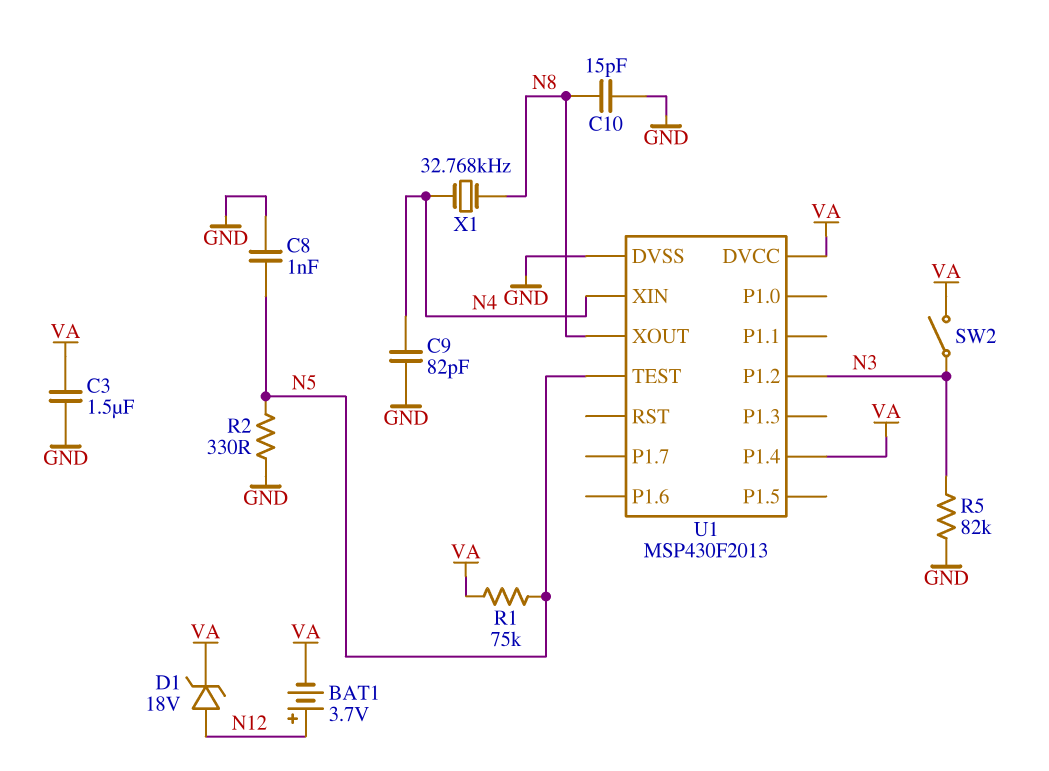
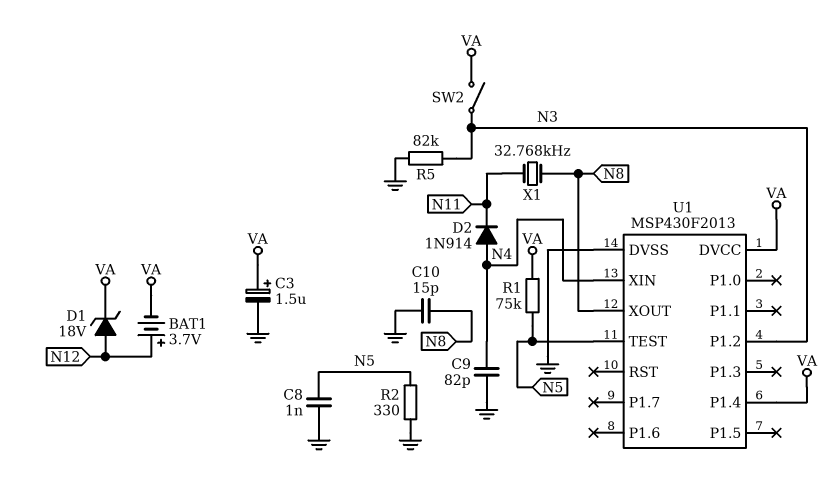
C3: 1.5uF (GND, VA) -> 1.5uF (plus VA, minus GND)
D2: none -> diode 1N914 (A N4, K N11)
X1: 32.768kHz (N4, N8) -> 32.768kHz (N8, N11)

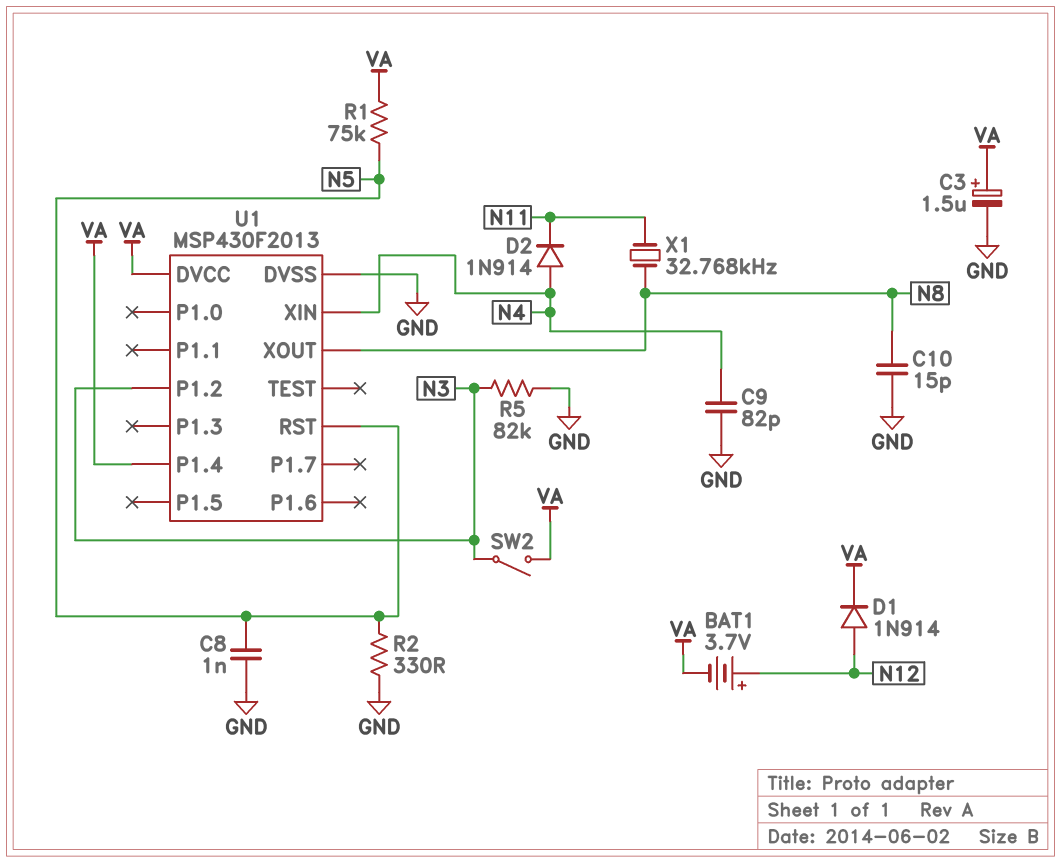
D1: zener 18V (A N12, K VA) -> diode 1N914 (A N12, K VA)
U1 pin RST: none -> N5
U1 pin TEST: N5 -> none

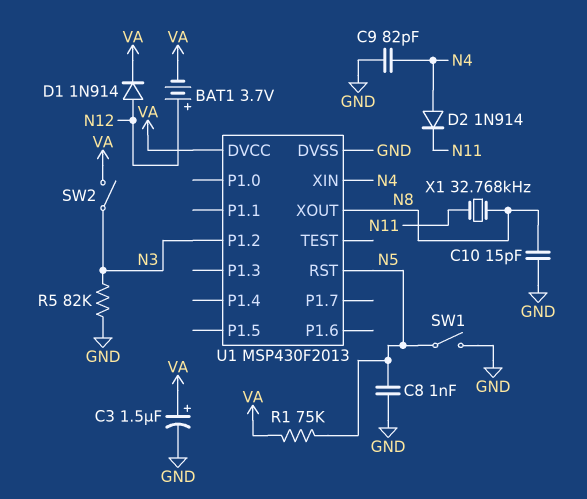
R2: 330 (GND, N5) -> none
SW1: none -> switch (GND, N5)
U1 pin P1.4: VA -> none

